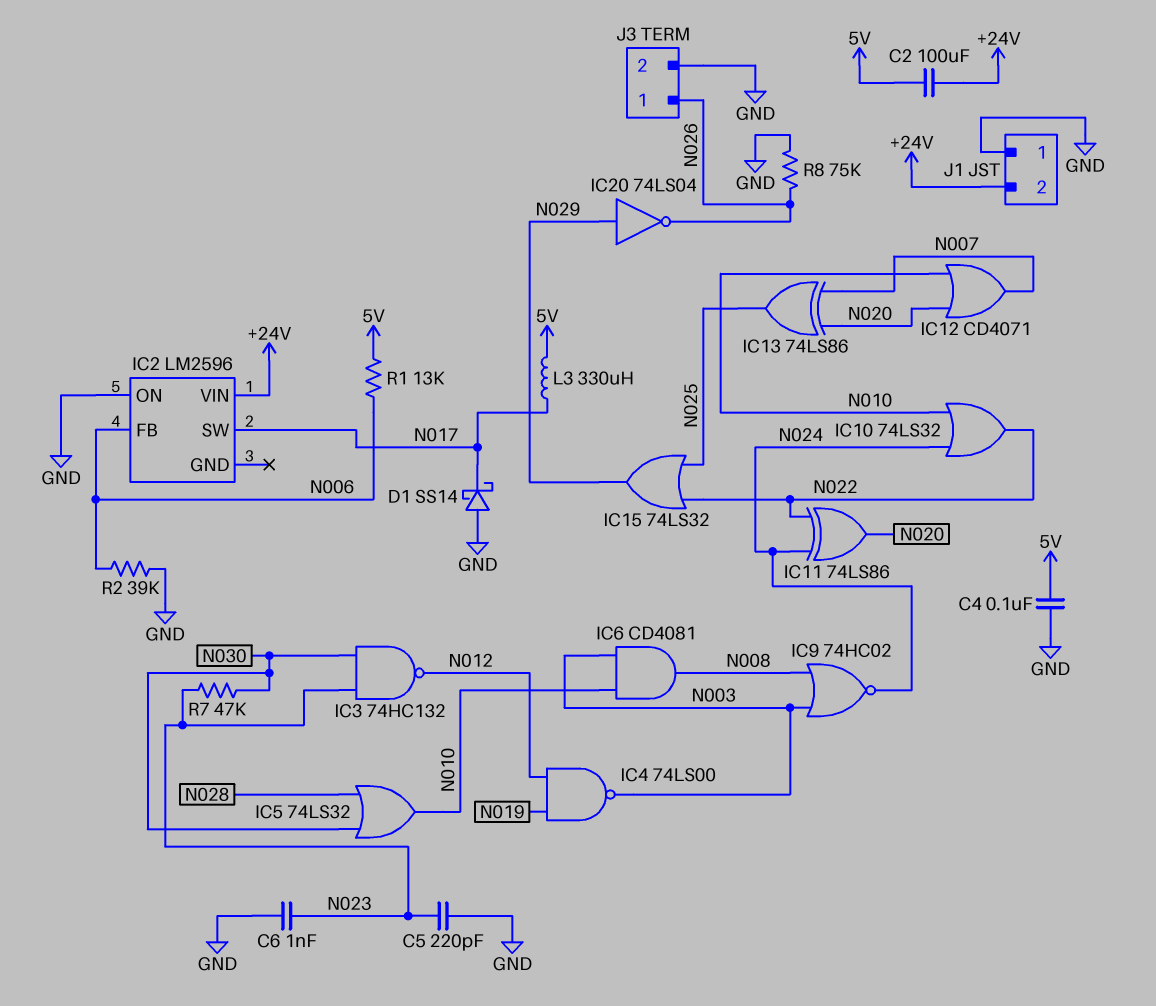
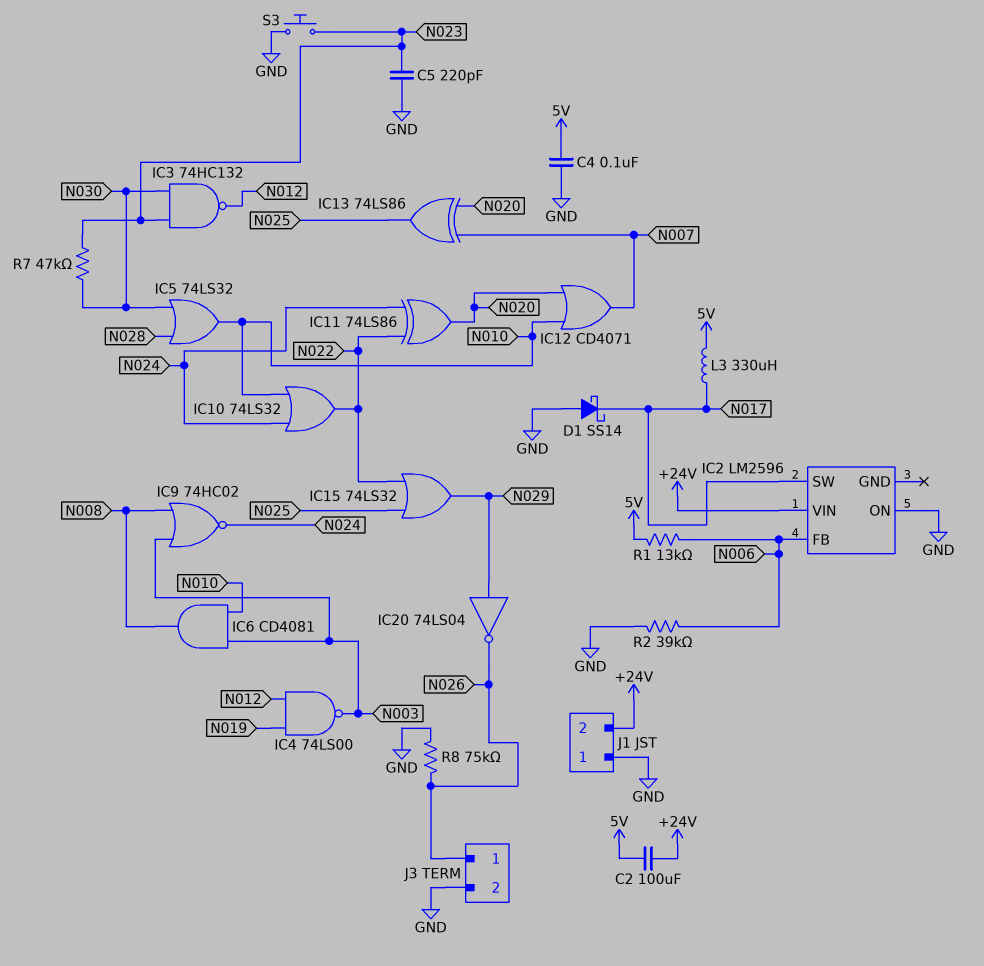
C6: 1nF (GND, N023) -> none
S3: none -> button (GND, N023)

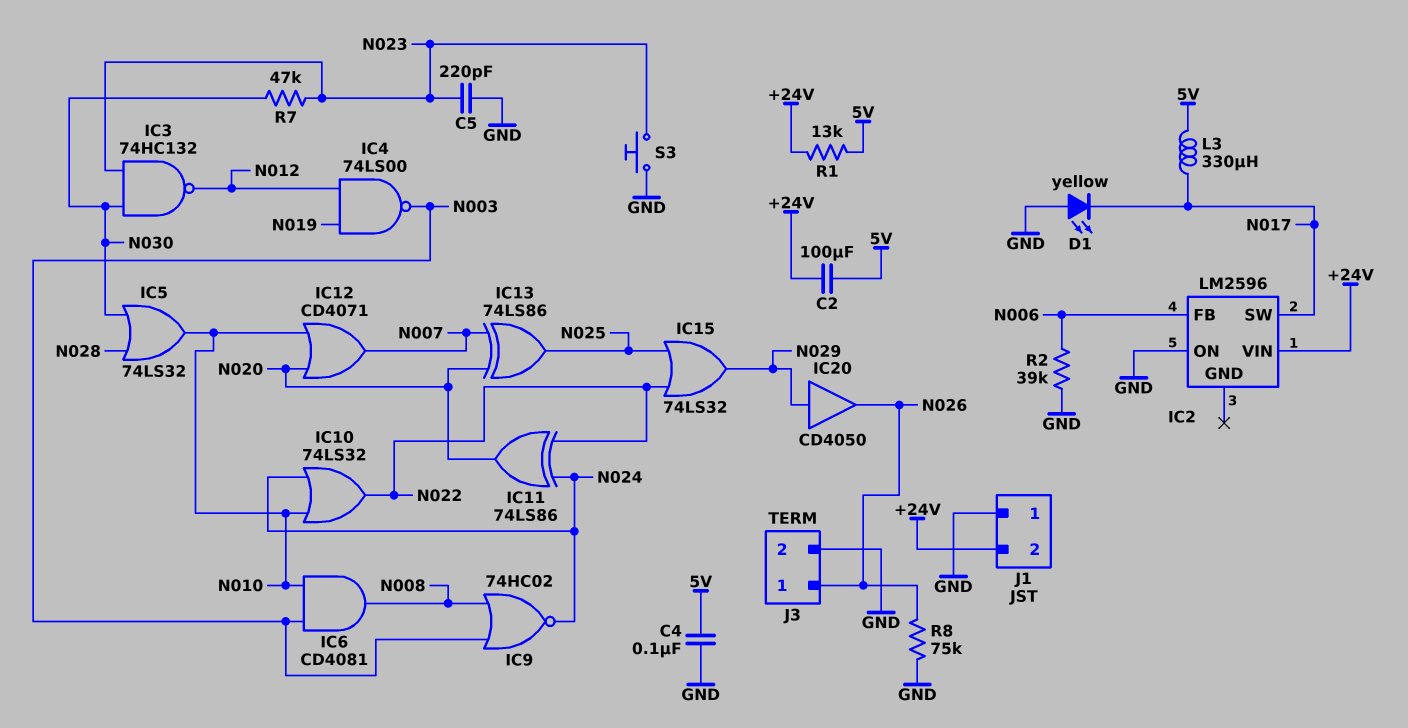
D1: schottky SS14 (A GND, K N017) -> LED yellow (A GND, K N017)
IC20: NOT 74LS04 (in N029, out N026) -> buffer CD4050 (in N029, out N026)
R1: 13k (5V, N006) -> 13k (+24V, 5V)

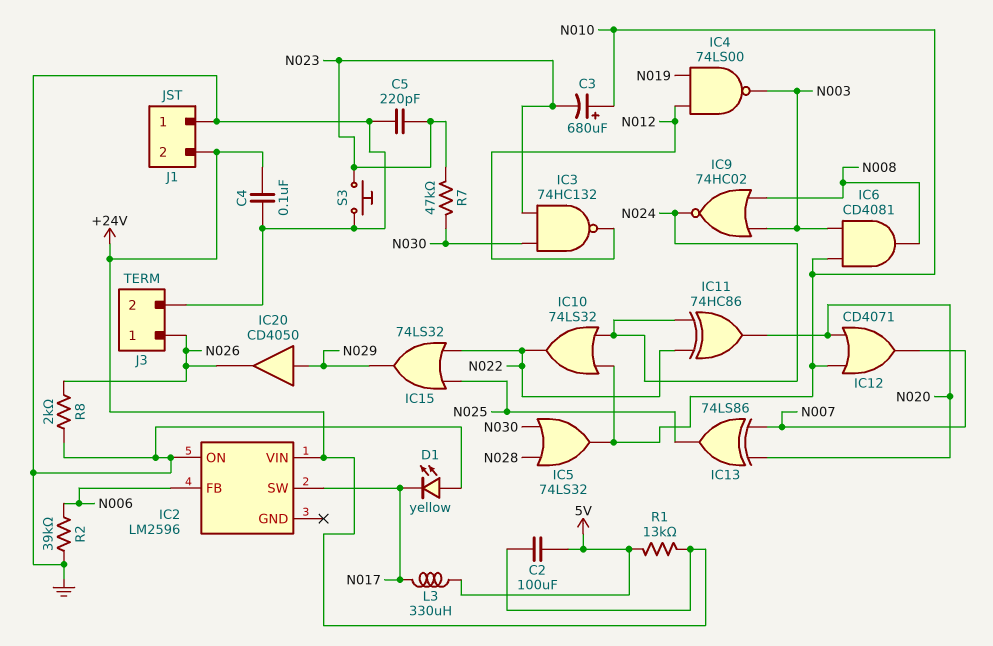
C3: none -> 680uF (plus N010, minus N023)
C4: 100nF (5V, GND) -> 100nF (+24V, GND)
IC11: XOR 74LS86 (in N022, in N024, out N020) -> XOR 74HC86 (in N022, in N024, out N020)
R8: 75k (GND, N026) -> 2k (GND, N026)

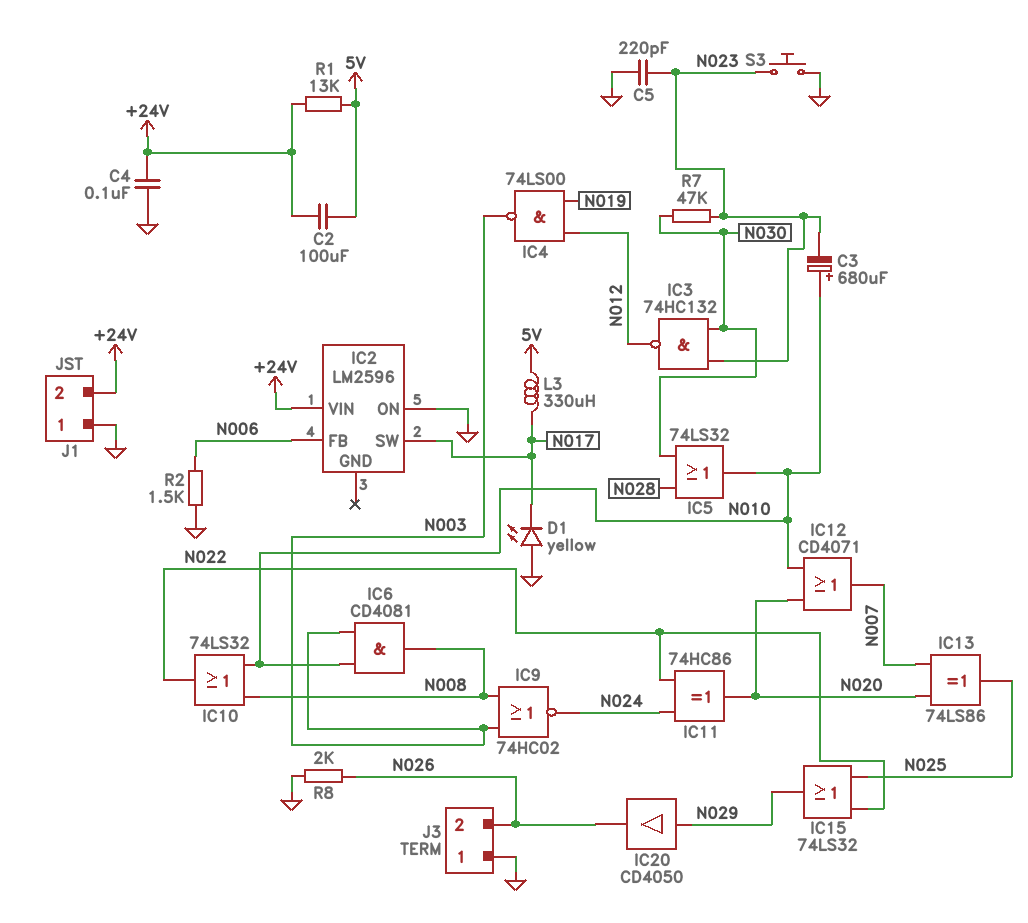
IC10: OR 74LS32 (in N010, in N024, out N022) -> OR 74LS32 (in N008, in N010, out N022)
J3 pin 1: N026 -> GND
J3 pin 2: GND -> N026
R2: 39k (GND, N006) -> 1.5k (GND, N006)

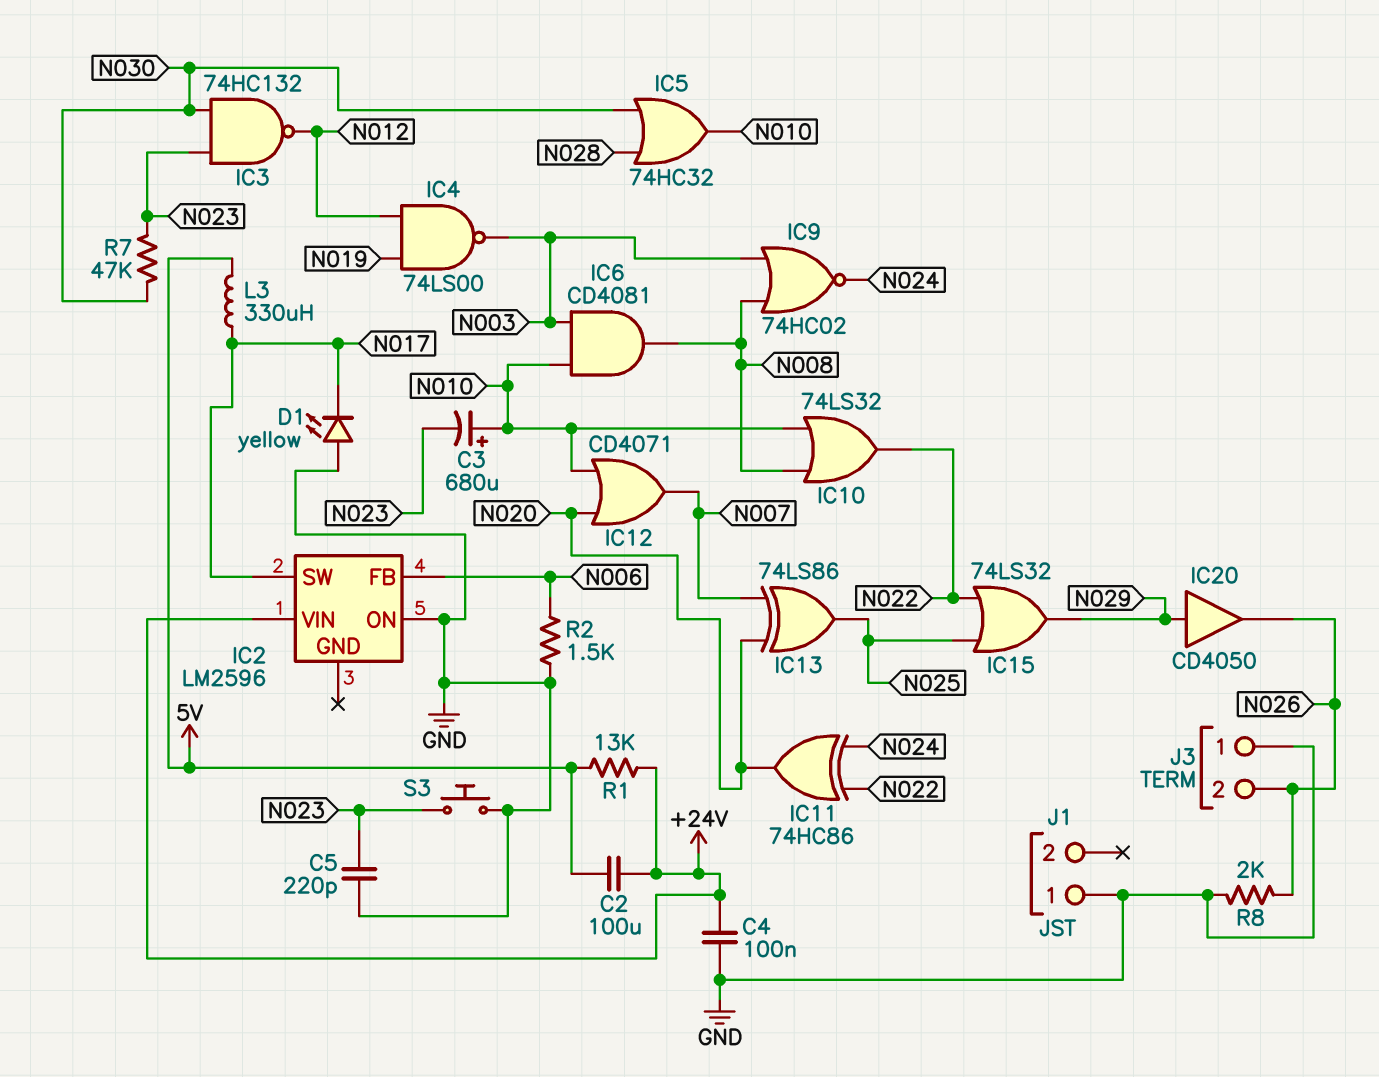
IC5: OR 74LS32 (in N028, in N030, out N010) -> OR 74HC32 (in N028, in N030, out N010)
J1 pin 2: +24V -> none

